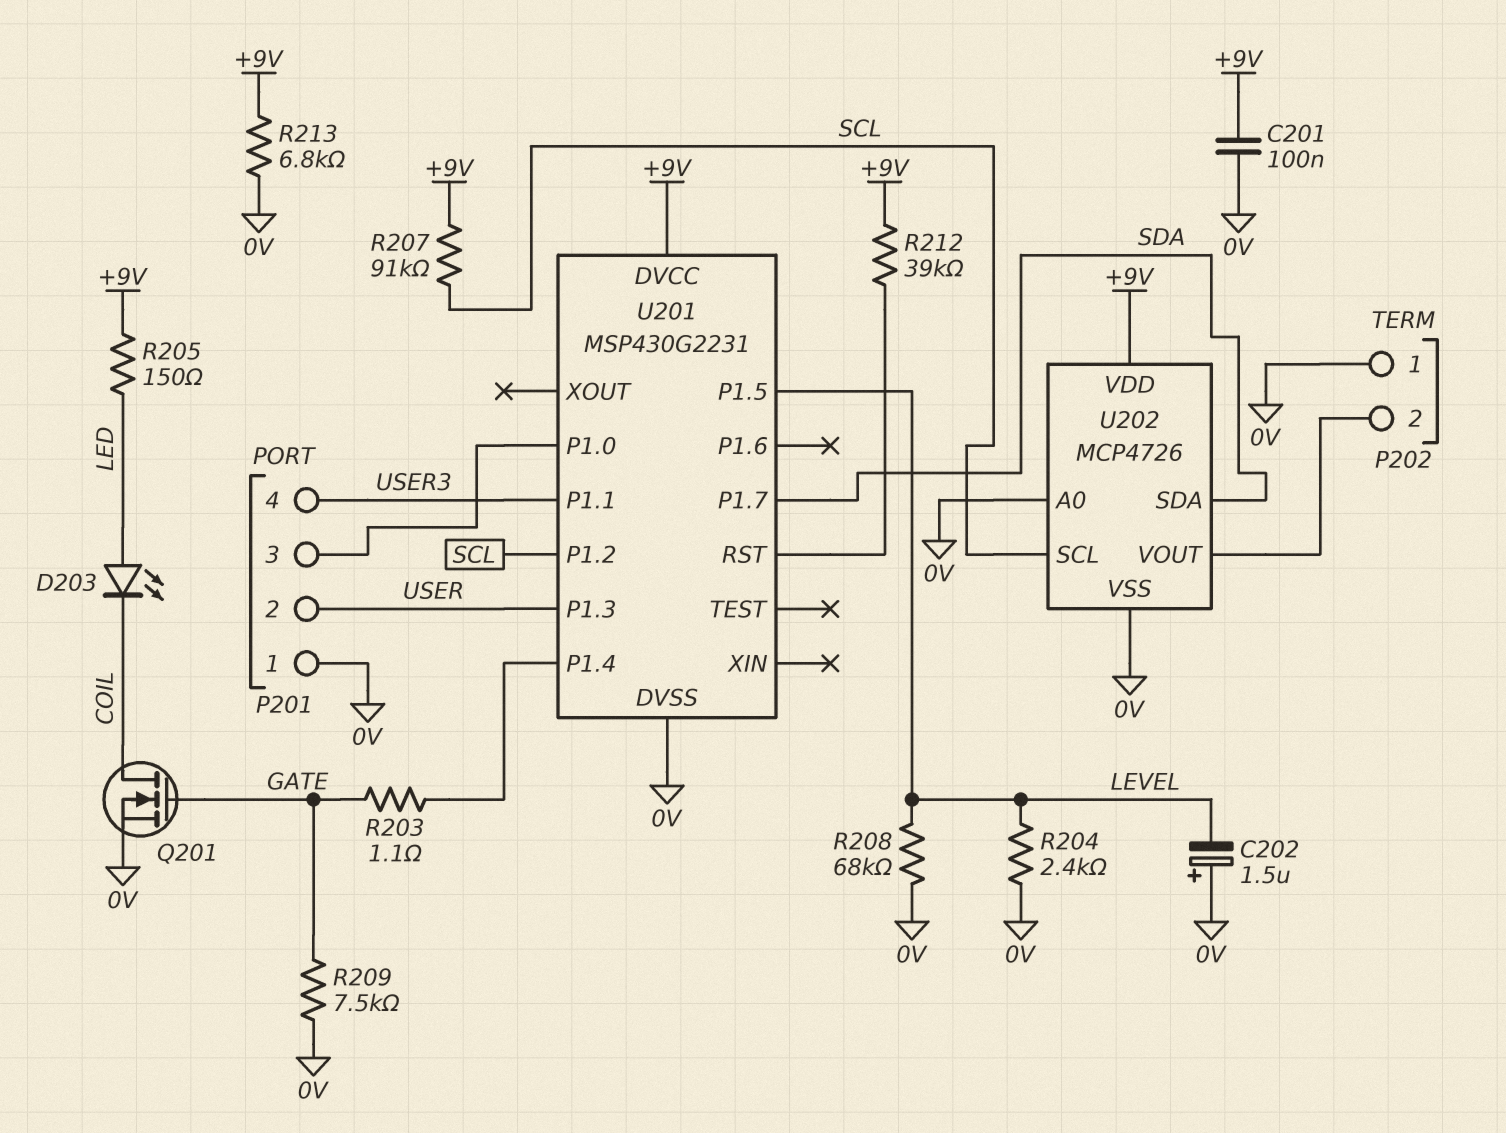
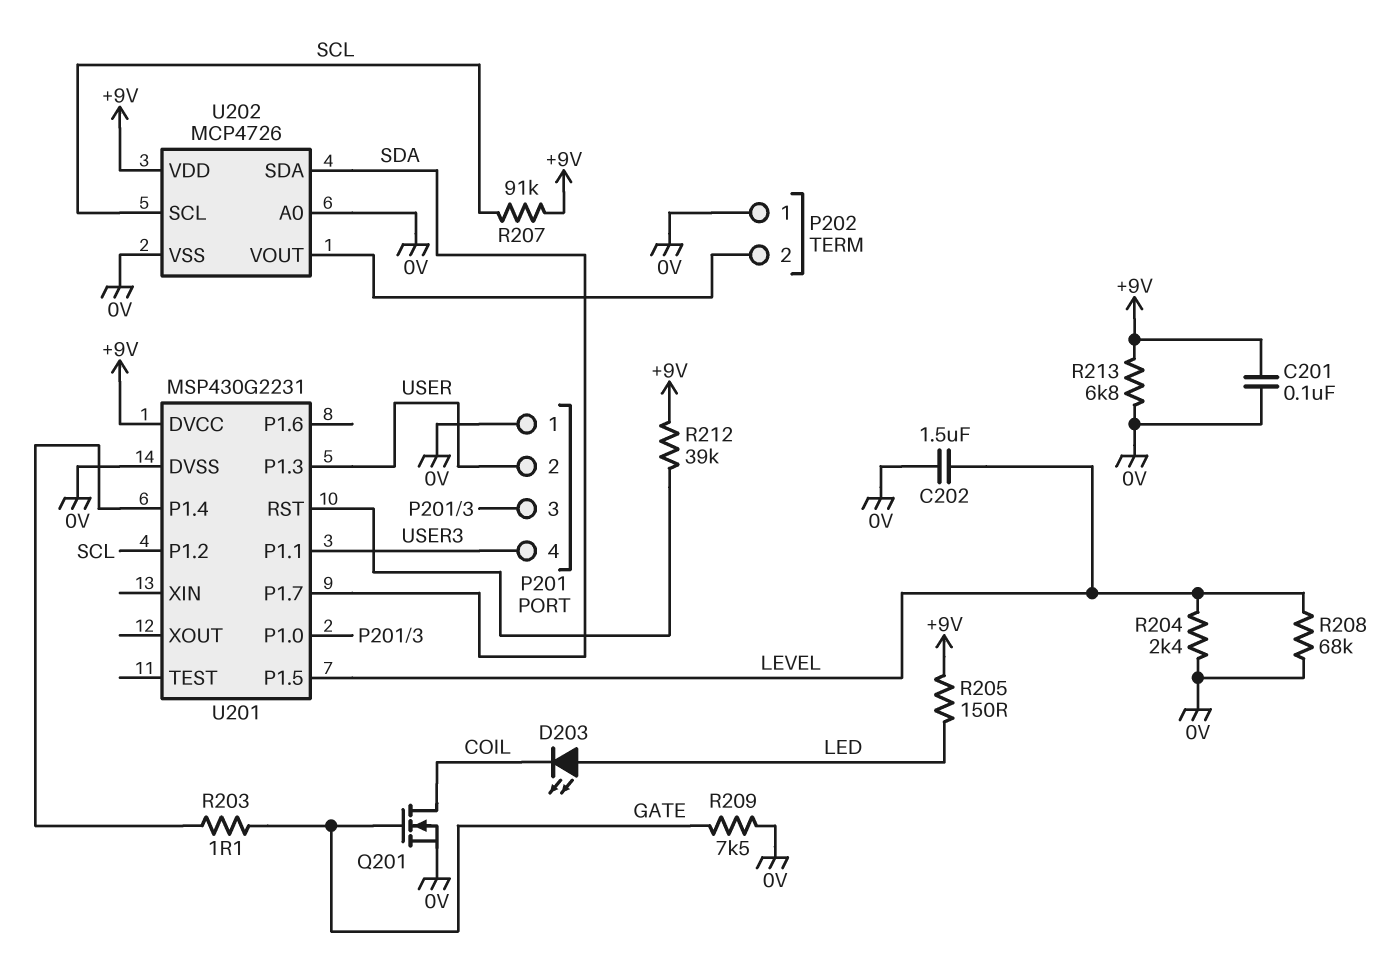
C202: 1.5uF (plus 0V, minus LEVEL) -> 1.5uF (0V, LEVEL)

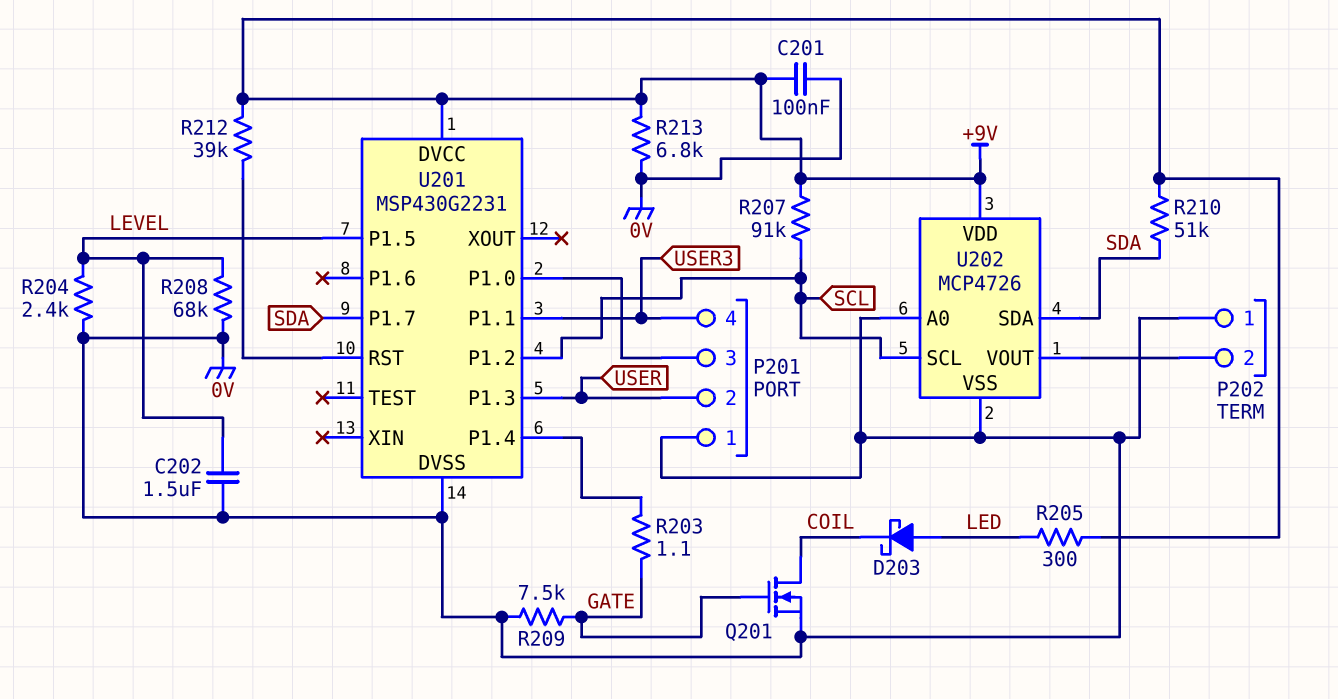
D203: LED (A LED, K COIL) -> schottky (A LED, K COIL)
R205: 150 (+9V, LED) -> 300 (+9V, LED)
R210: none -> 51k (+9V, SDA)

